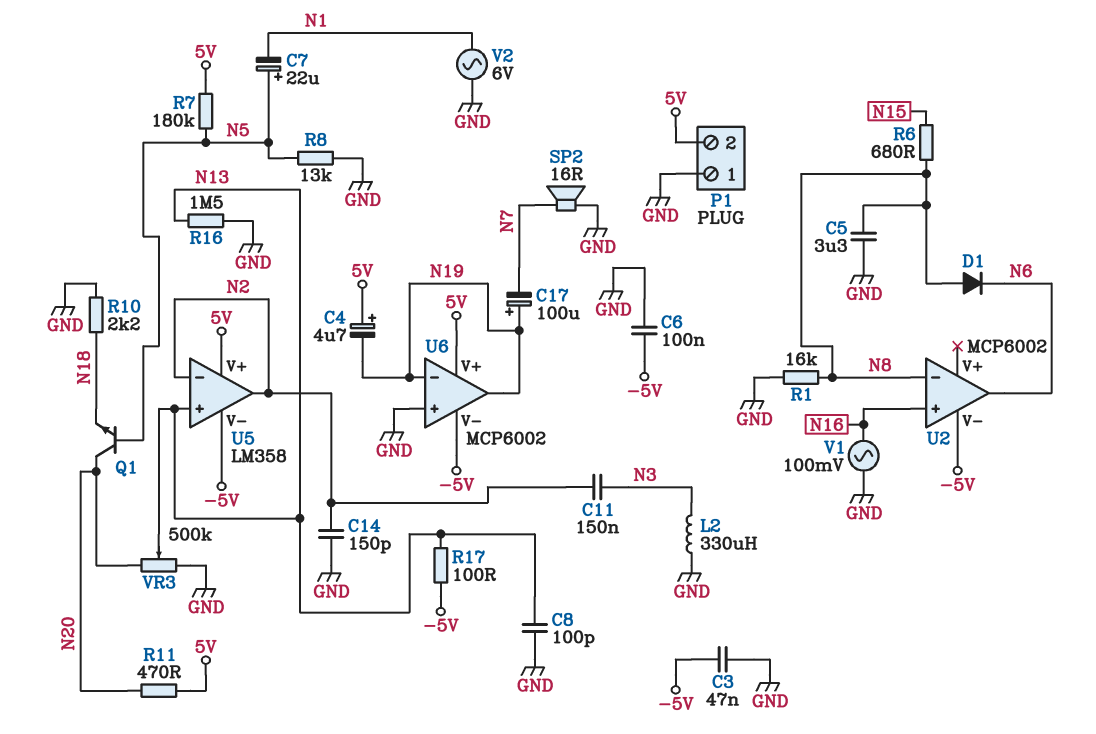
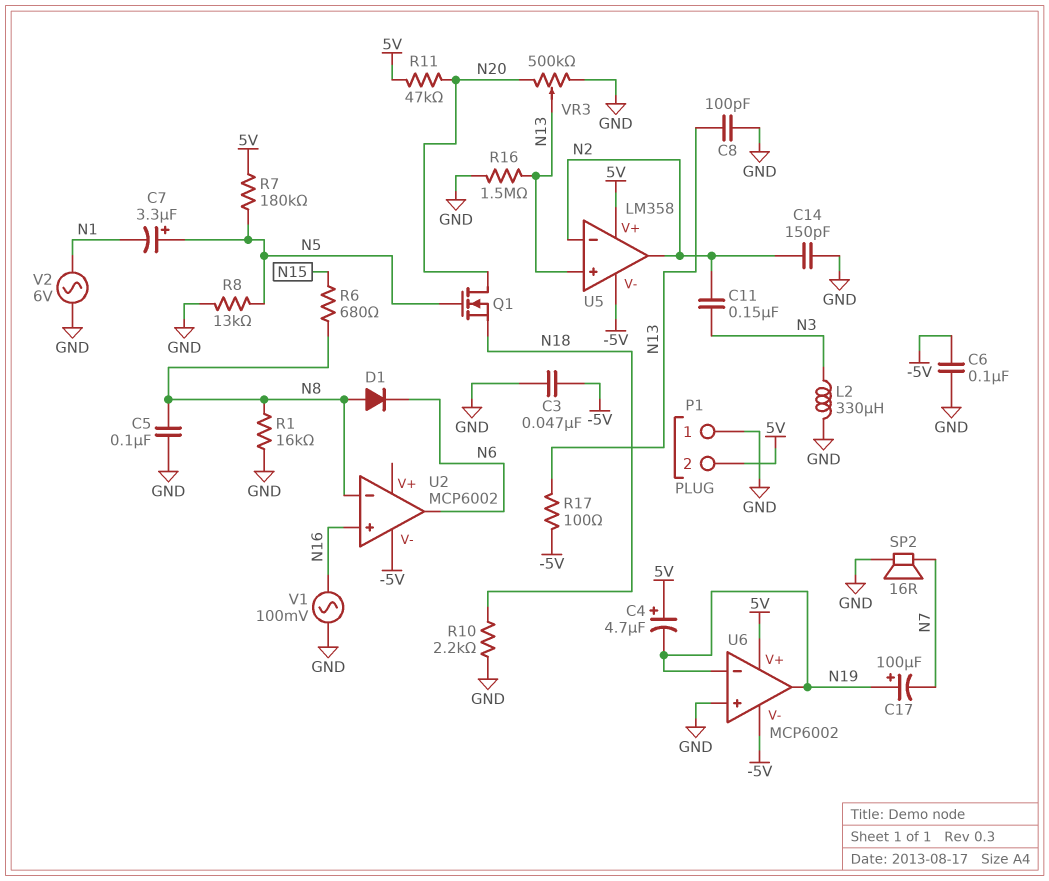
C5: 3.3uF (GND, N8) -> 100nF (GND, N8)
C7: 22uF (plus N5, minus N1) -> 3.3uF (plus N5, minus N1)
Q1: NPN (B N5, C N20, E N18) -> NMOS (G N5, D N20, S N18)
R11: 470 (5V, N20) -> 47k (5V, N20)

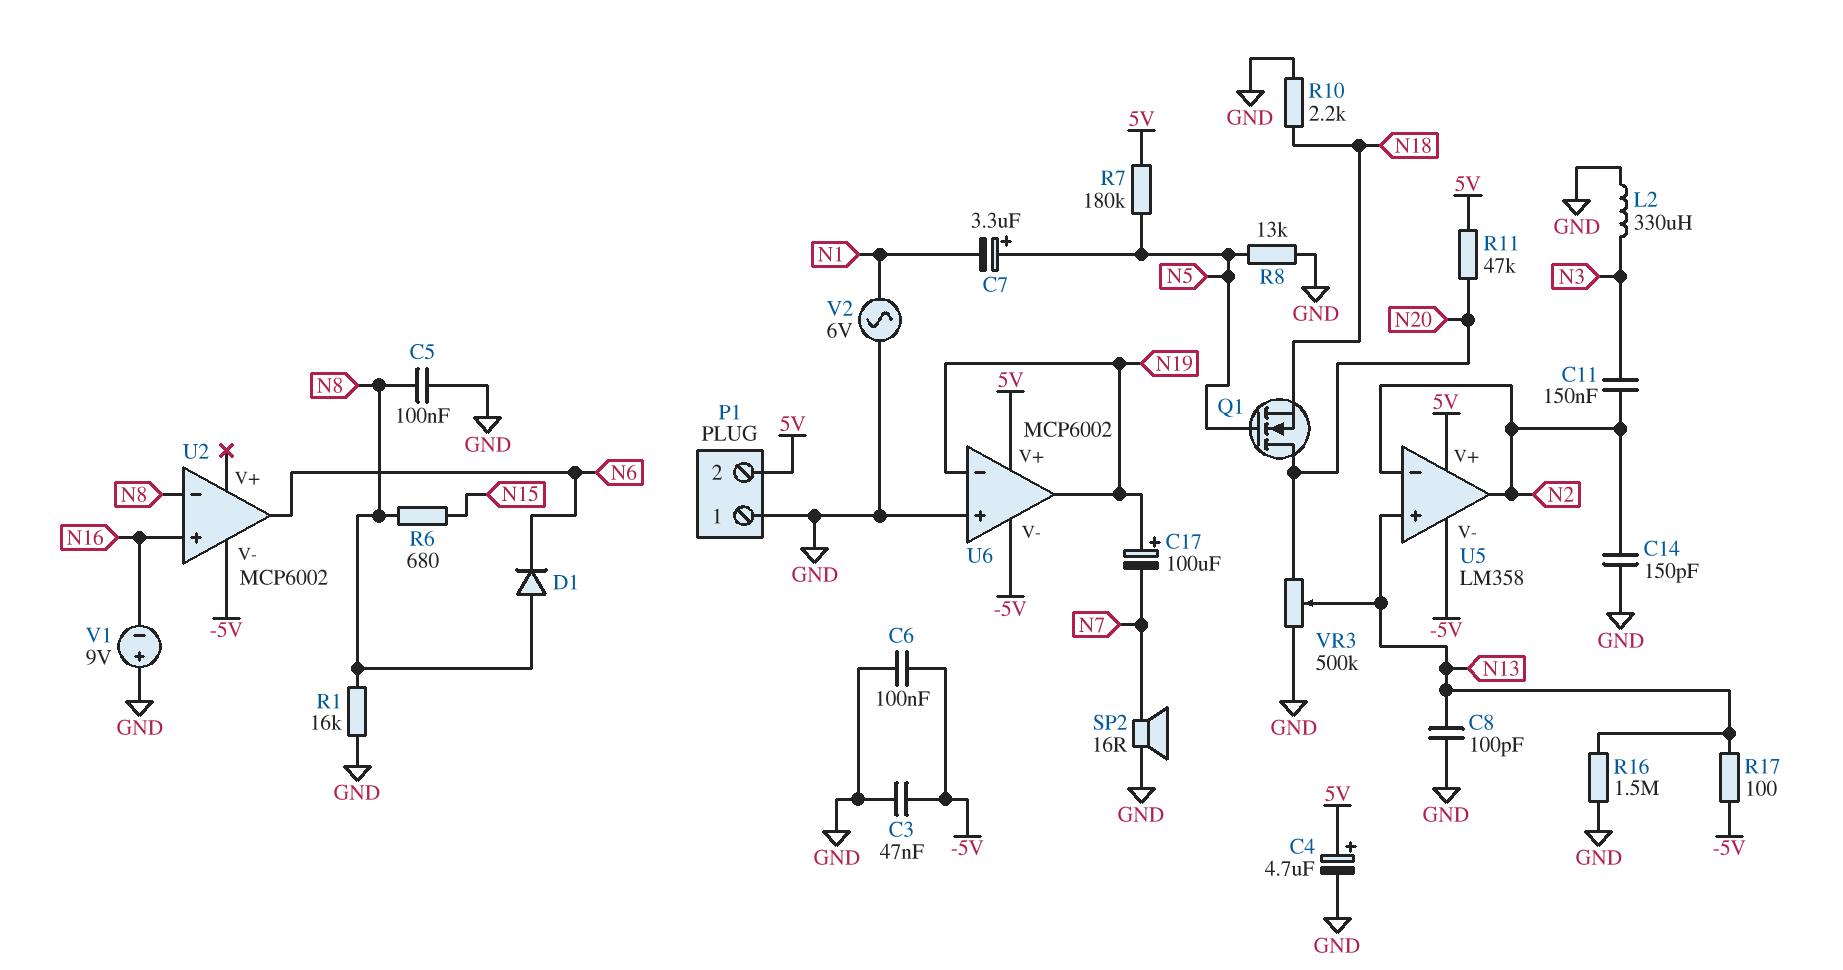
C4: 4.7uF (plus 5V, minus N19) -> 4.7uF (plus 5V, minus GND)
V1: AC 100mV (GND, N16) -> 9V (plus GND, minus N16)

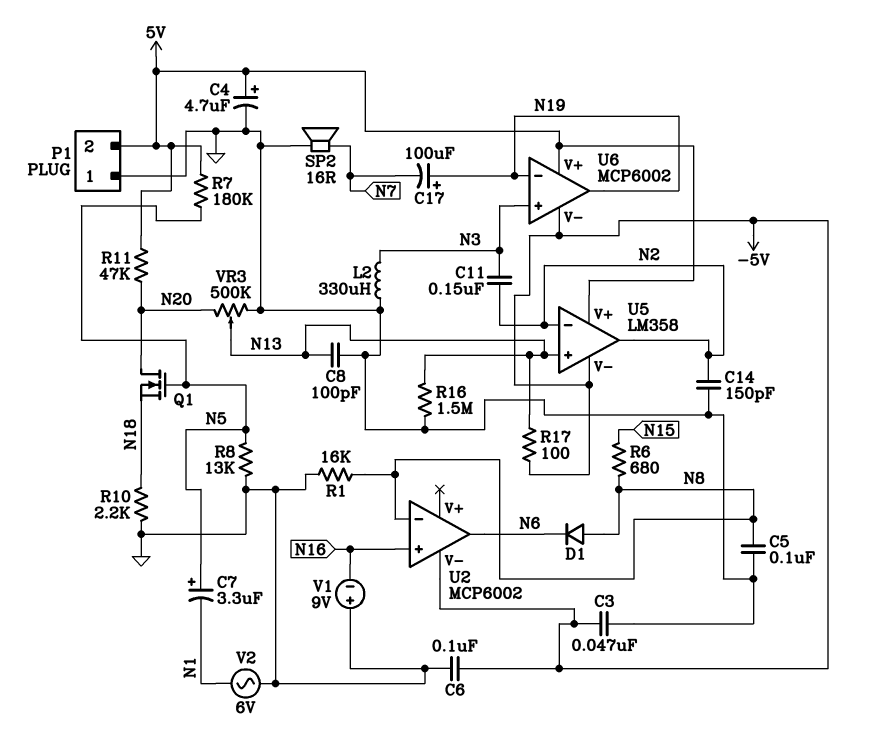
U6 pin in+: GND -> N3

